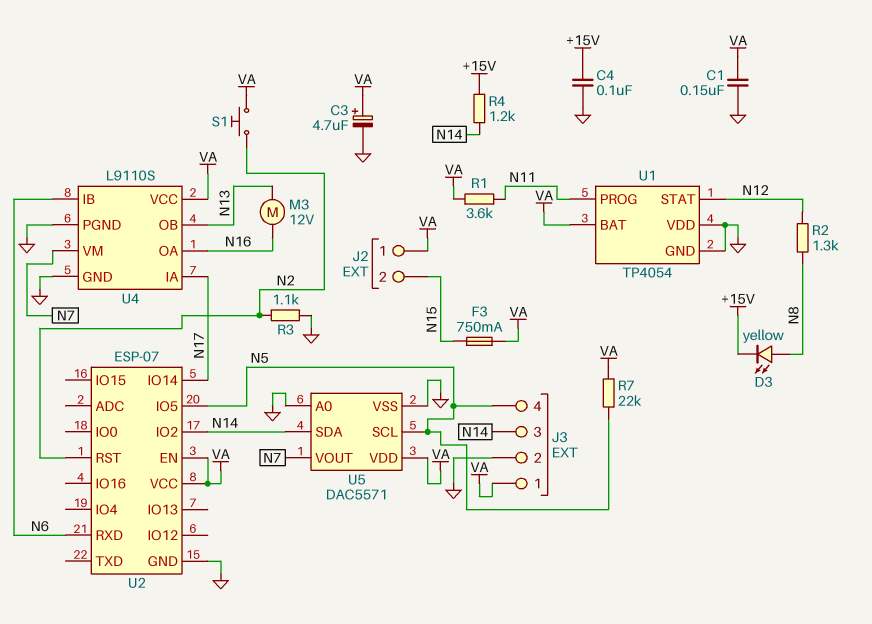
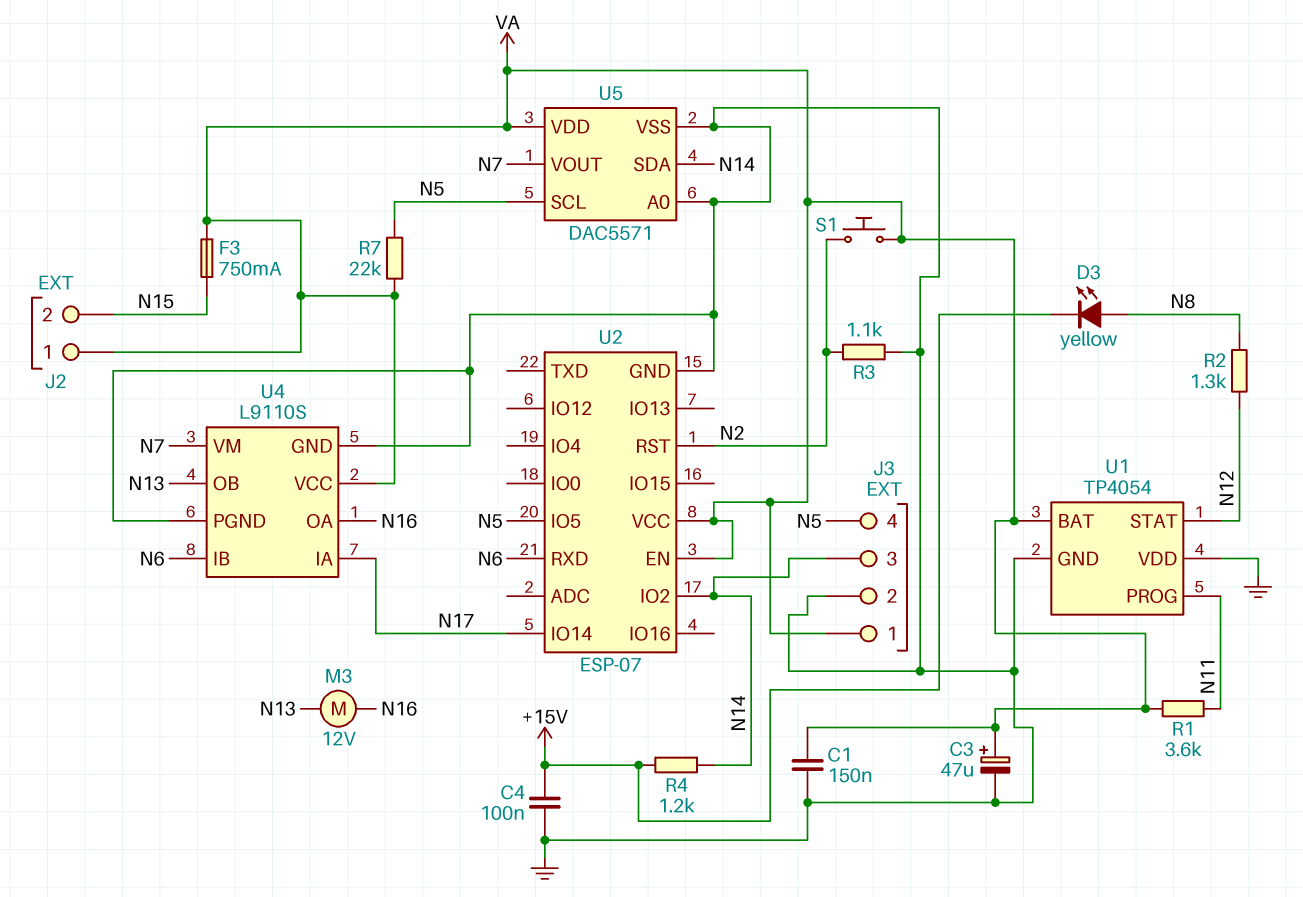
C3: 4.7uF (plus VA, minus GND) -> 47uF (plus VA, minus GND)

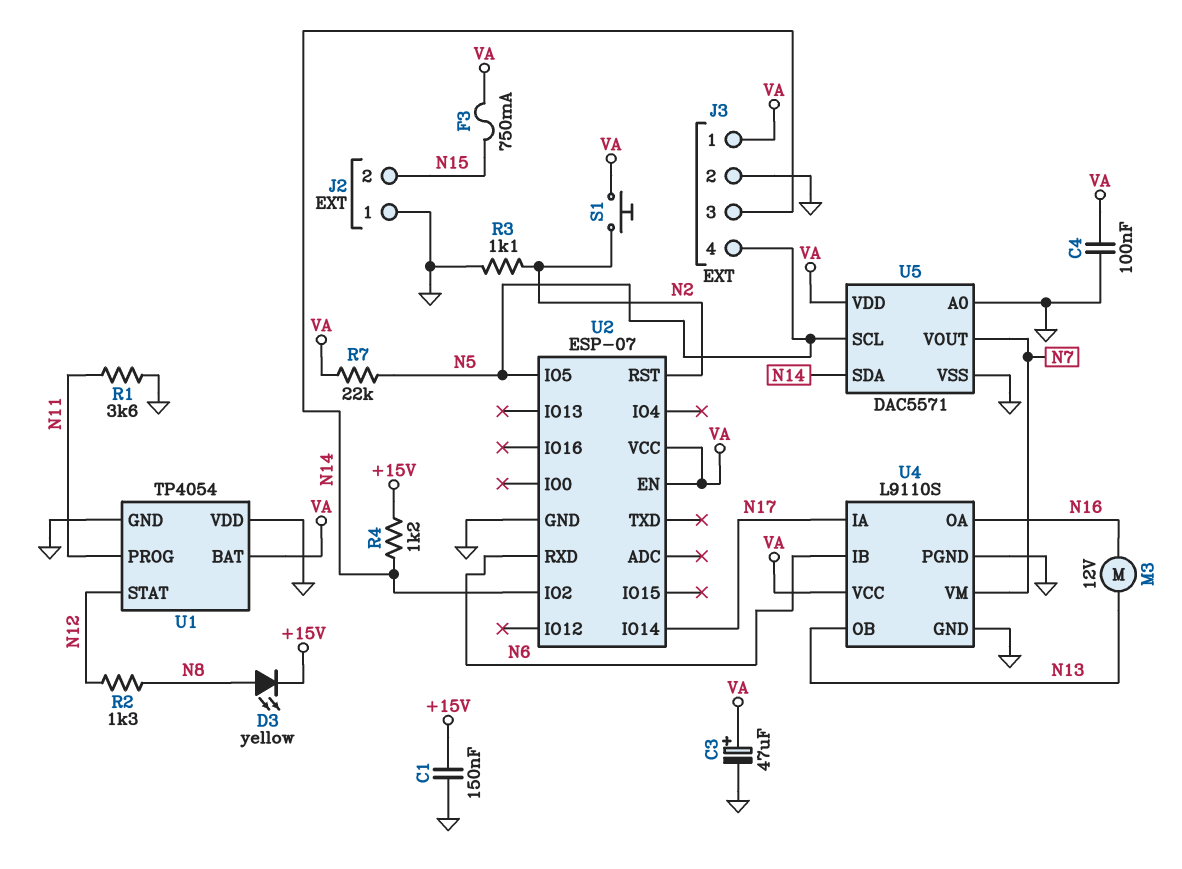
C1: 150nF (GND, VA) -> 150nF (+15V, GND)
C4: 100nF (+15V, GND) -> 100nF (GND, VA)
J2 pin 1: VA -> GND
R1: 3.6k (N11, VA) -> 3.6k (GND, N11)

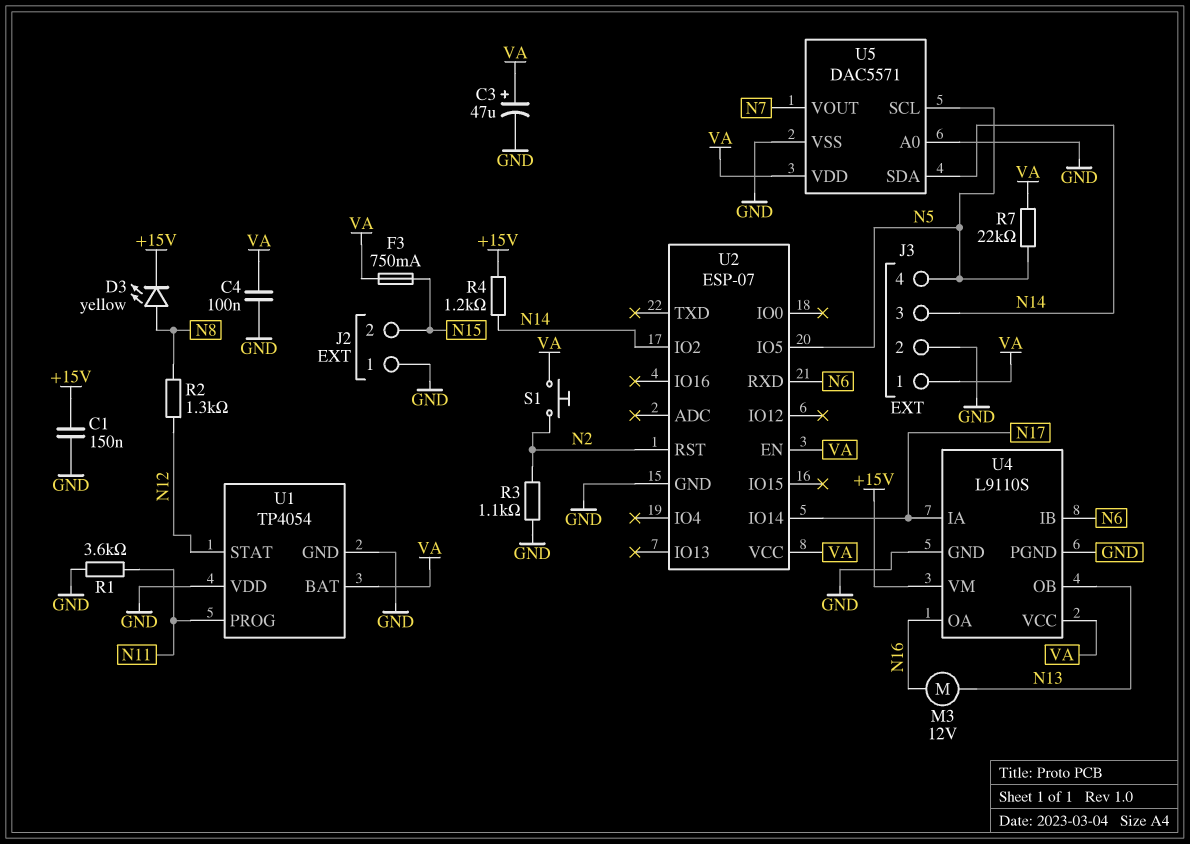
U4 pin VM: N7 -> +15V

